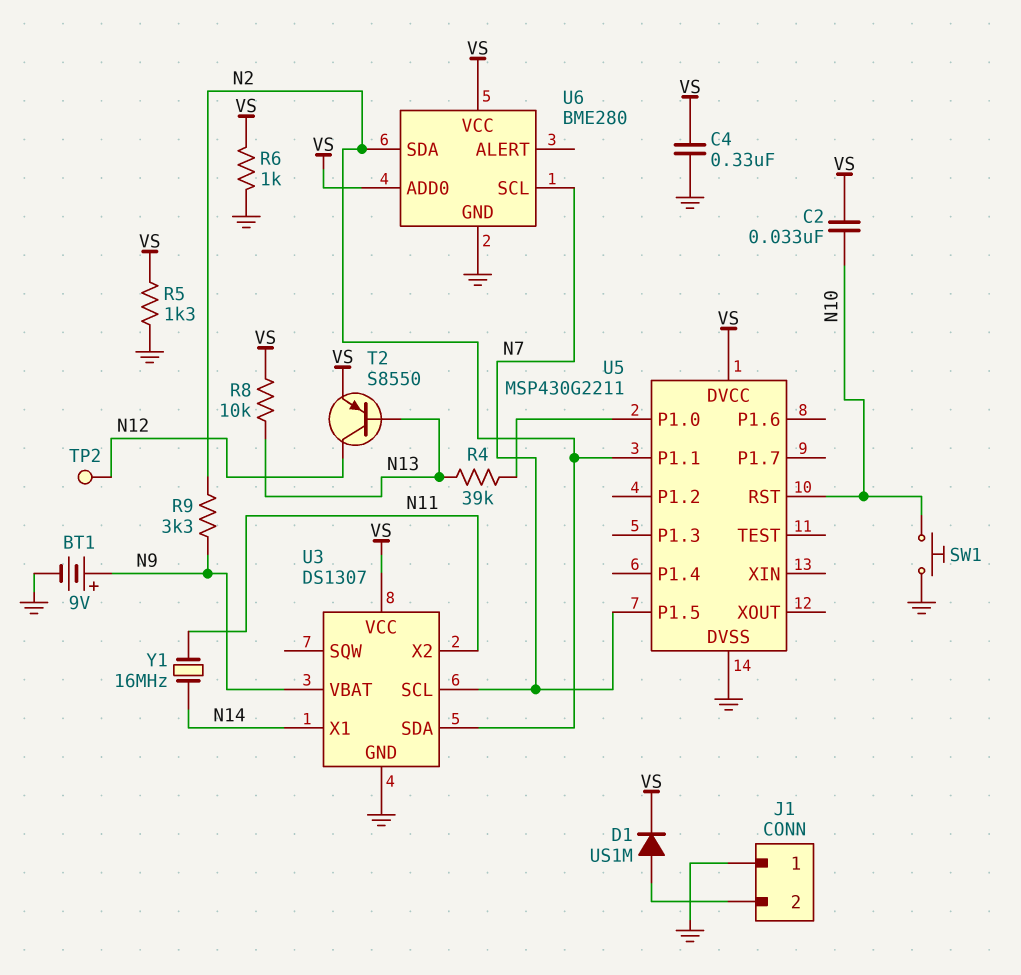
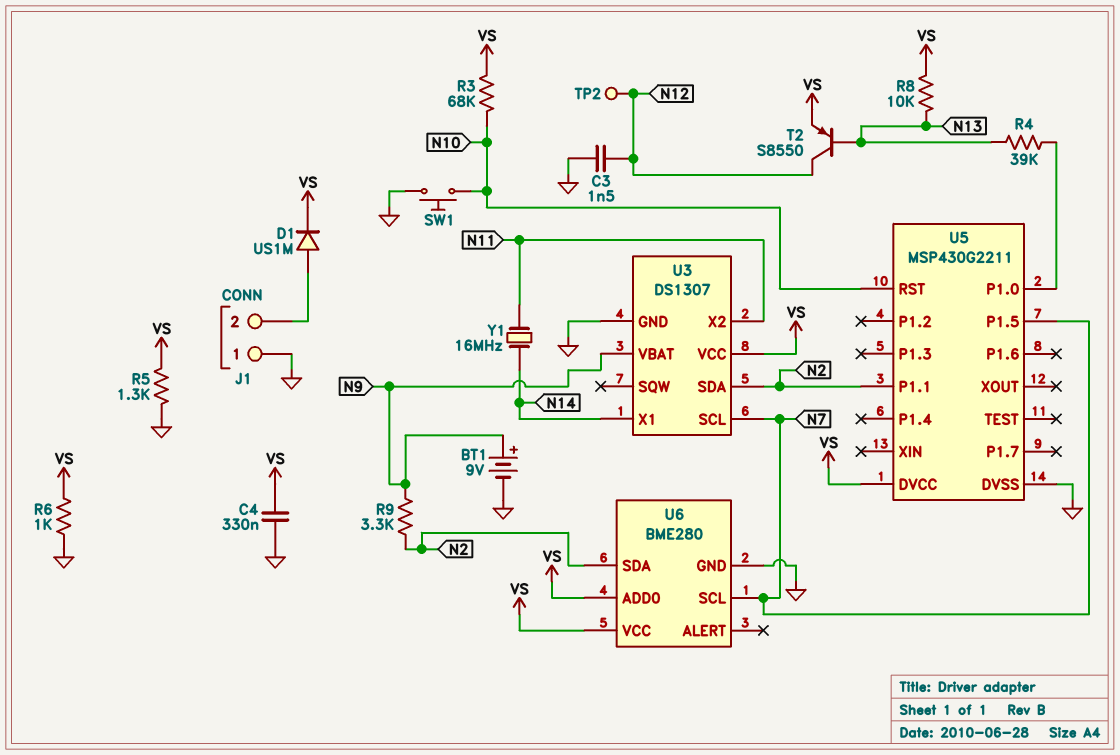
C2: 33nF (N10, VS) -> none
C3: none -> 1.5nF (GND, N12)
R3: none -> 68k (N10, VS)

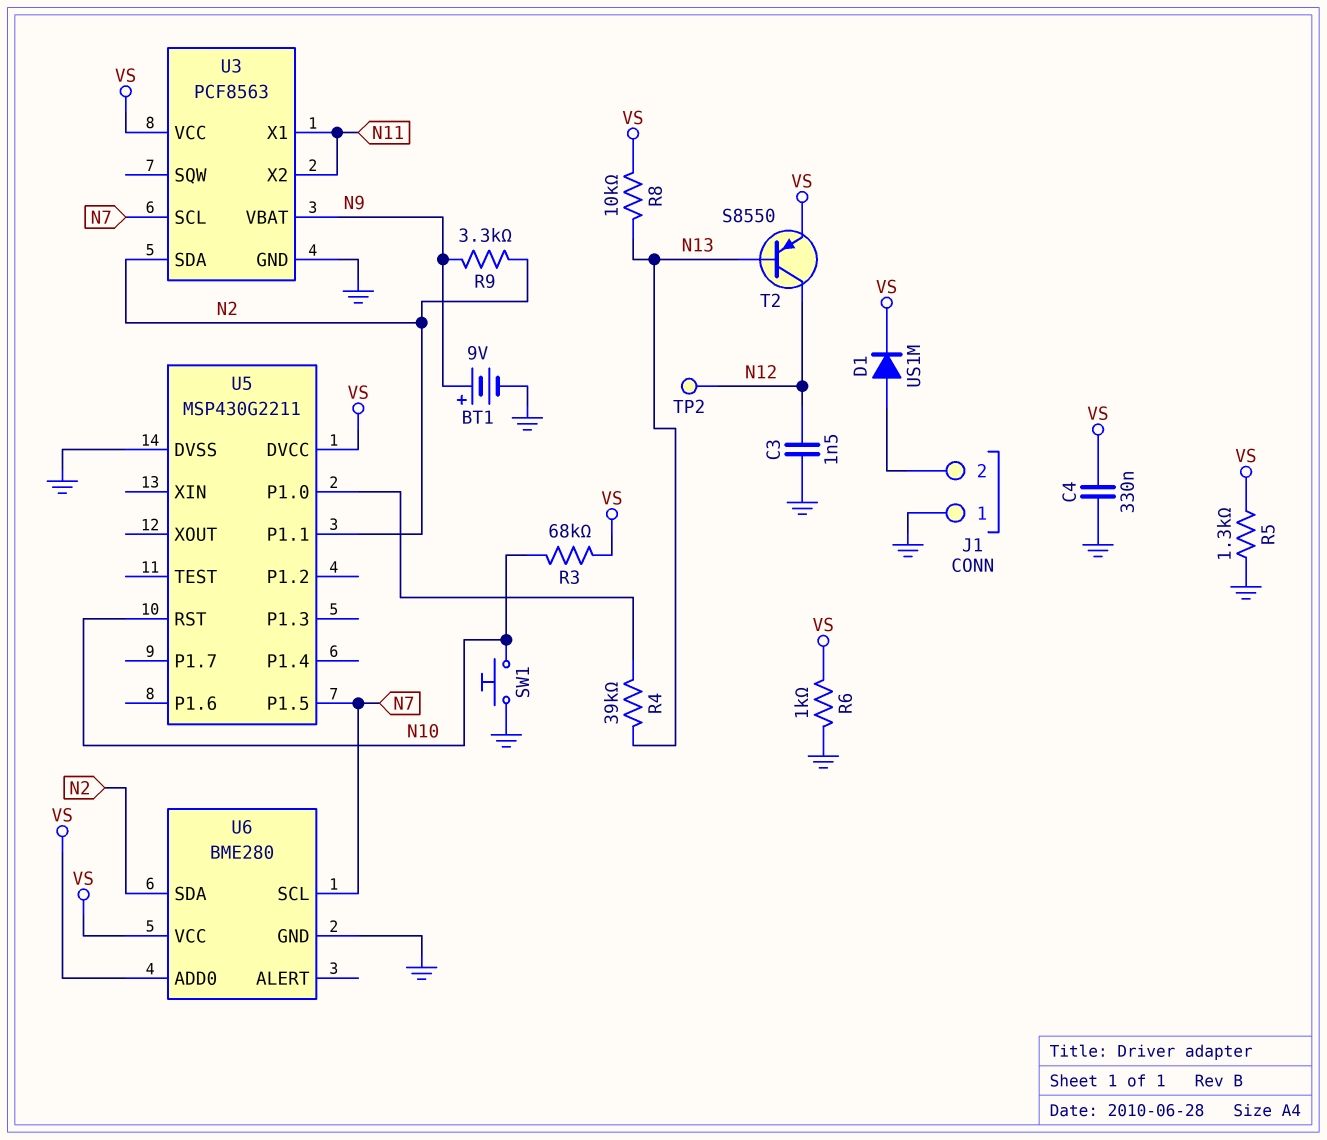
U3: DS1307 -> PCF8563
U3 pin X1: N14 -> N11
Y1: 16MHz (N11, N14) -> none

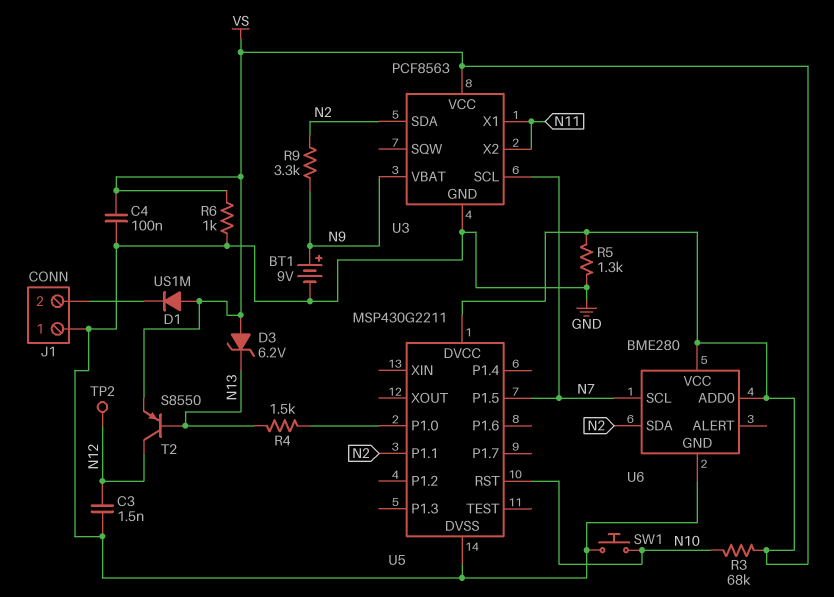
C4: 330nF (GND, VS) -> 100nF (GND, VS)
D1: diode US1M (A J1/2, K VS) -> diode US1M (A VS, K J1/2)
D3: none -> zener 6.2V (A VS, K N13)
R4: 39k (N13, U5/P1.0) -> 1.5k (N13, U5/P1.0)
R8: 10k (N13, VS) -> none

